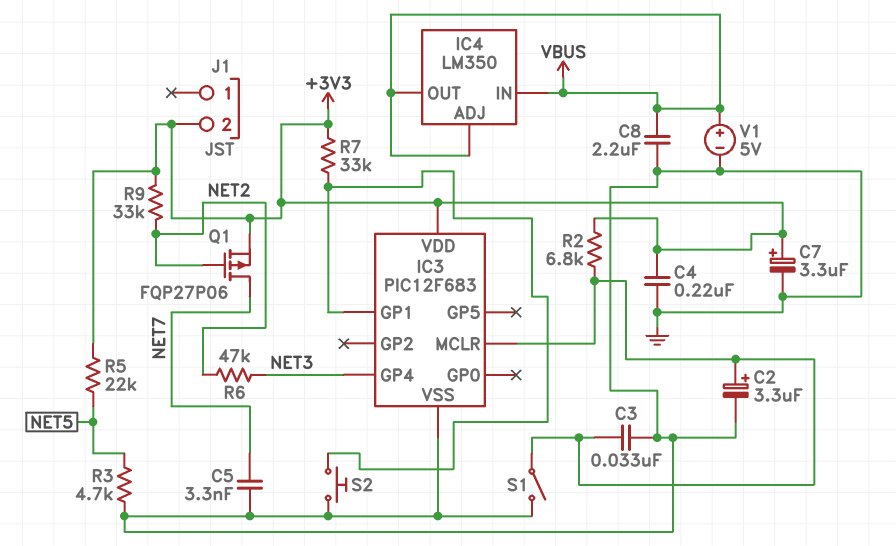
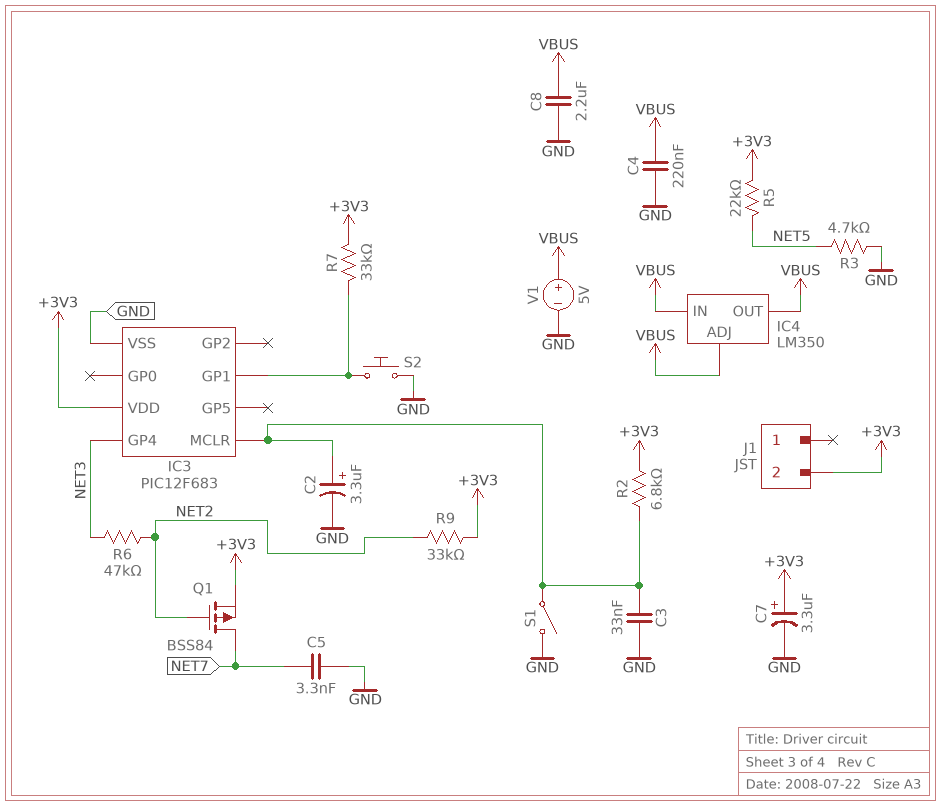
C4: 220nF (+3V3, GND) -> 220nF (GND, VBUS)
Q1: PMOS FQP27P06 (G NET2, D NET7, S +3V3) -> PMOS BSS84 (G NET2, D NET7, S +3V3)

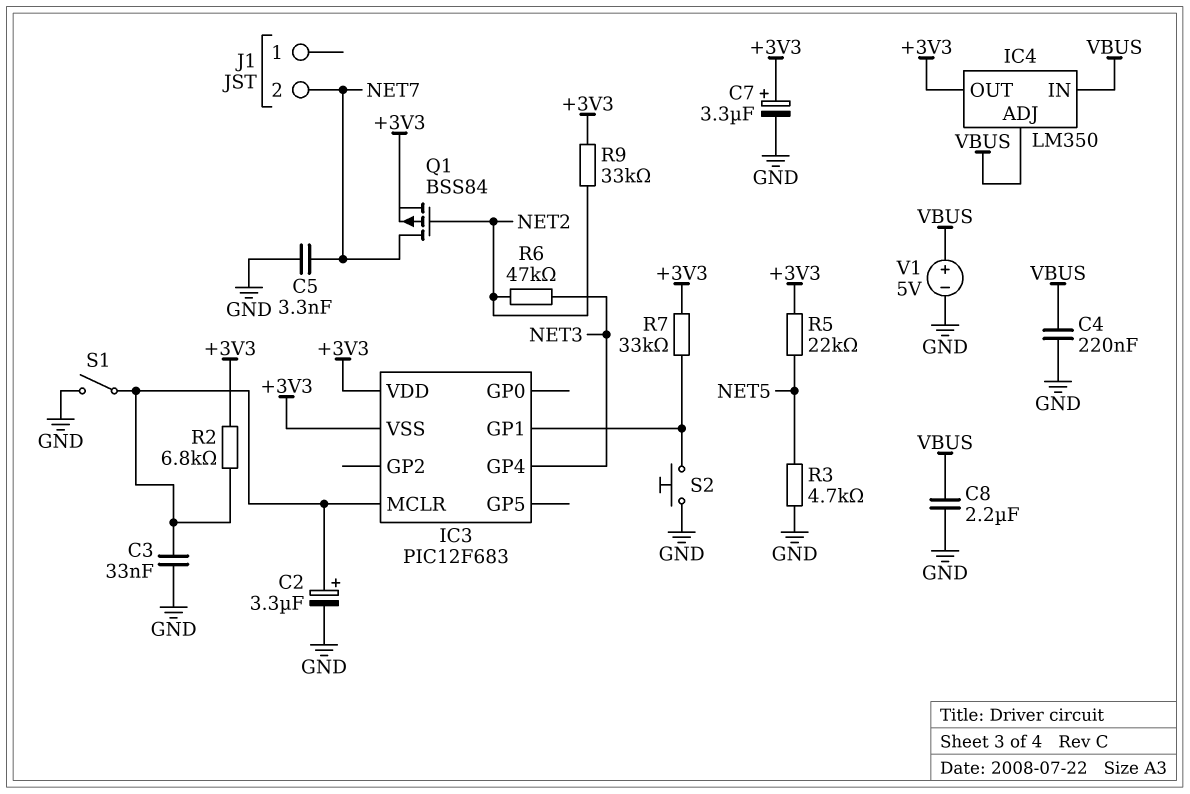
IC3 pin VSS: GND -> +3V3
IC4 pin OUT: VBUS -> +3V3
J1 pin 2: +3V3 -> NET7

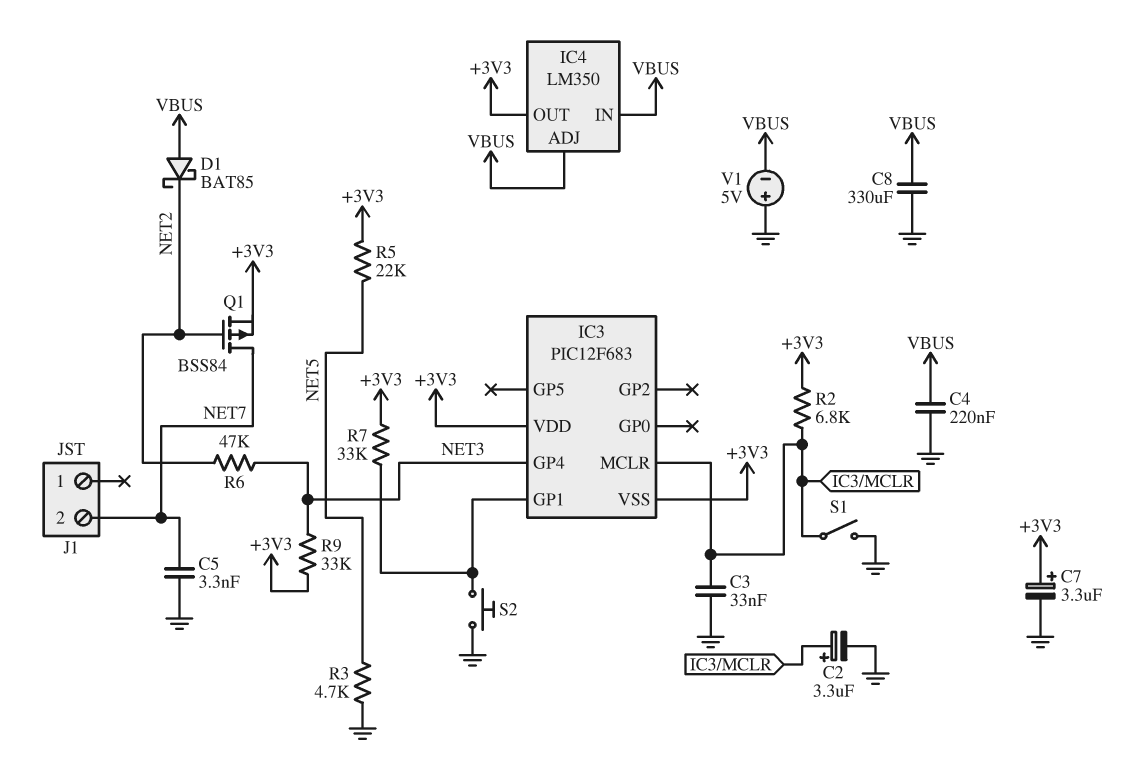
C8: 2.2uF (GND, VBUS) -> 330uF (GND, VBUS)
D1: none -> schottky BAT85 (A VBUS, K NET2)
R9: 33k (+3V3, NET2) -> 33k (+3V3, NET3)
V1: 5V (plus VBUS, minus GND) -> 5V (plus GND, minus VBUS)

